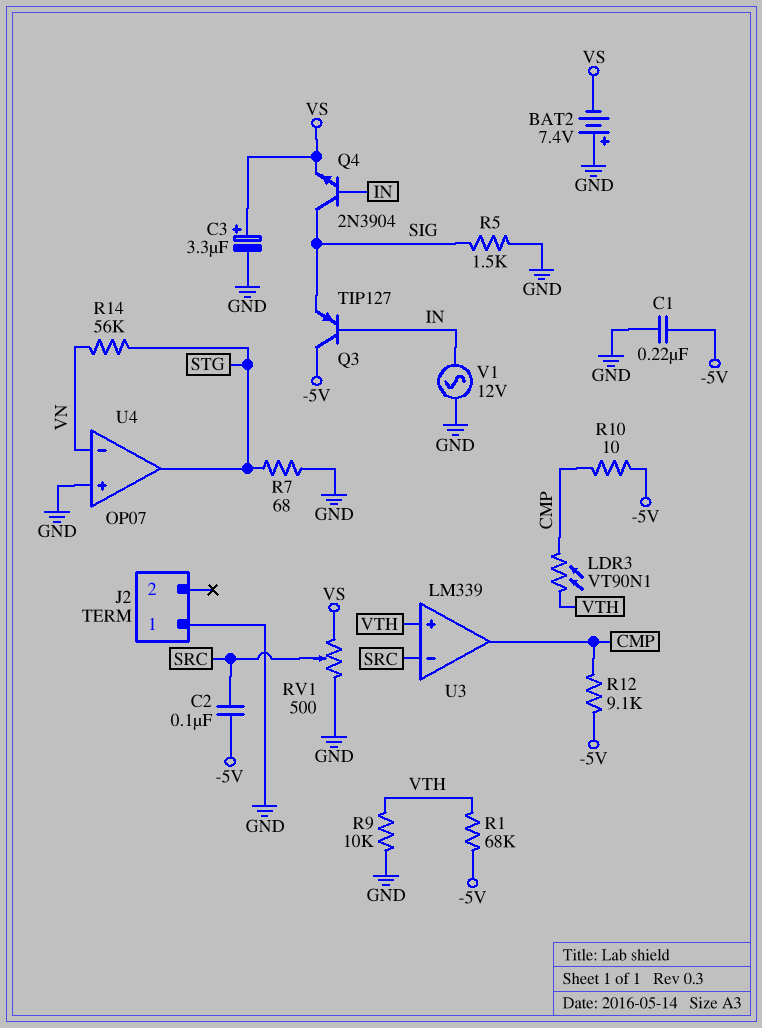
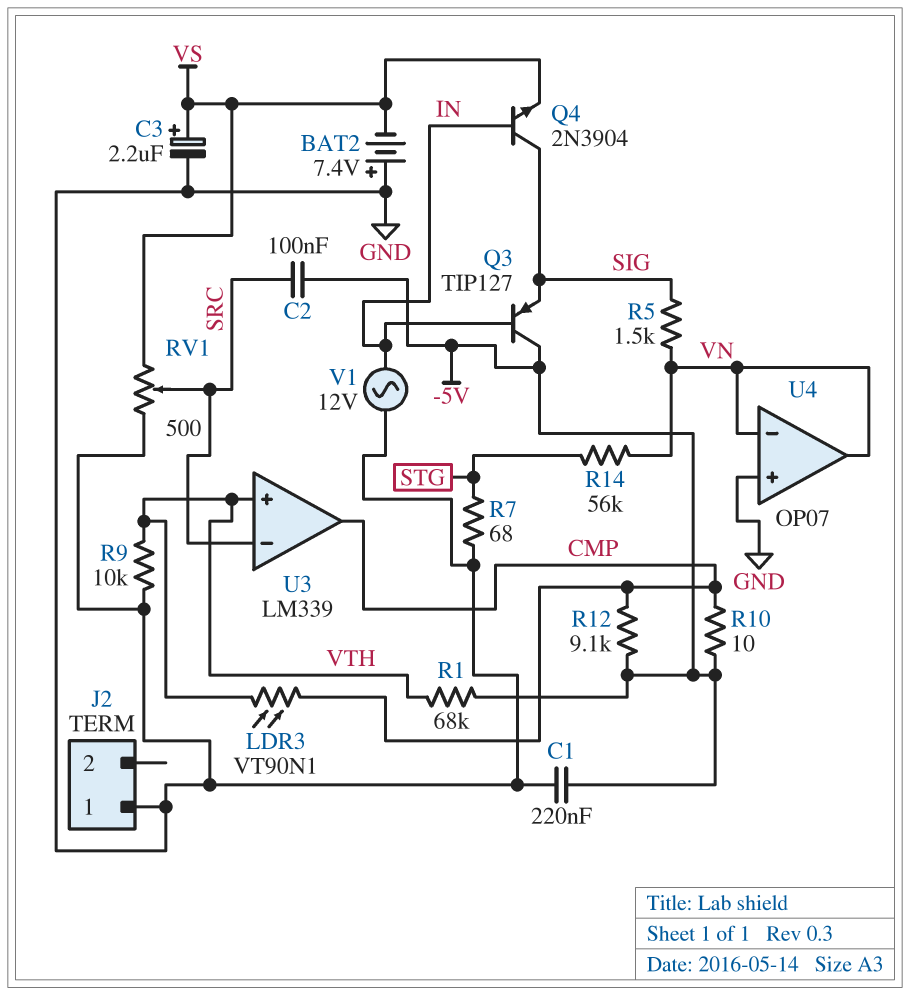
C3: 3.3uF (plus VS, minus GND) -> 2.2uF (plus VS, minus GND)
R5: 1.5k (GND, SIG) -> 1.5k (SIG, VN)
U4 pin out: STG -> VN

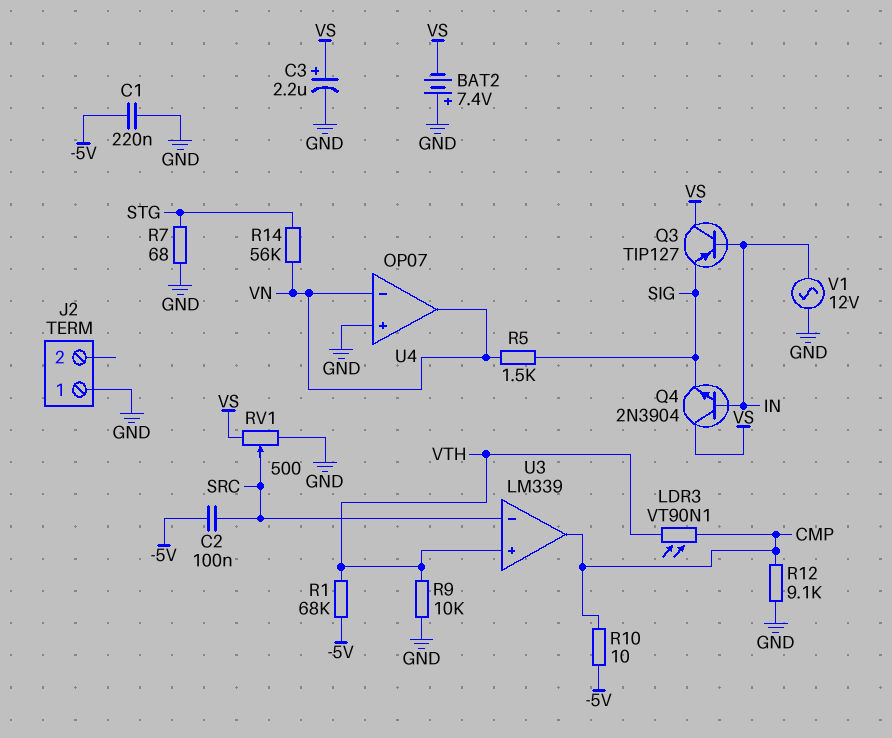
Q3: PNP TIP127 (B IN, C -5V, E SIG) -> PNP TIP127 (B IN, C VS, E SIG)
Q4: NPN 2N3904 (B IN, C SIG, E VS) -> NPN 2N3904 (B IN, C VS, E SIG)
R12: 9.1k (-5V, CMP) -> 9.1k (CMP, GND)

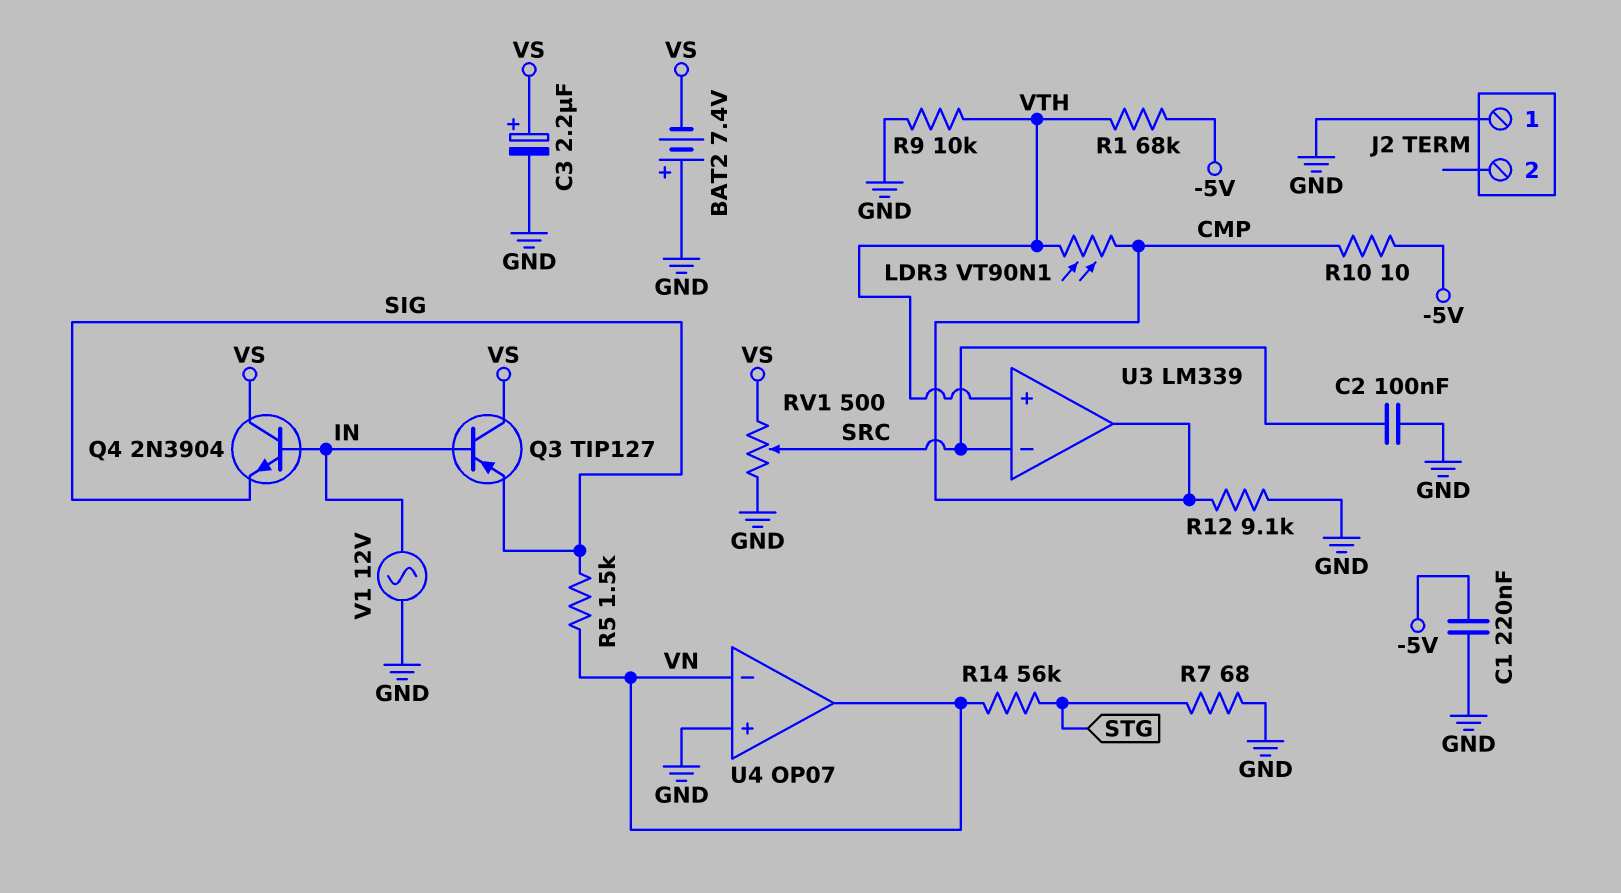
C2: 100nF (-5V, SRC) -> 100nF (GND, SRC)

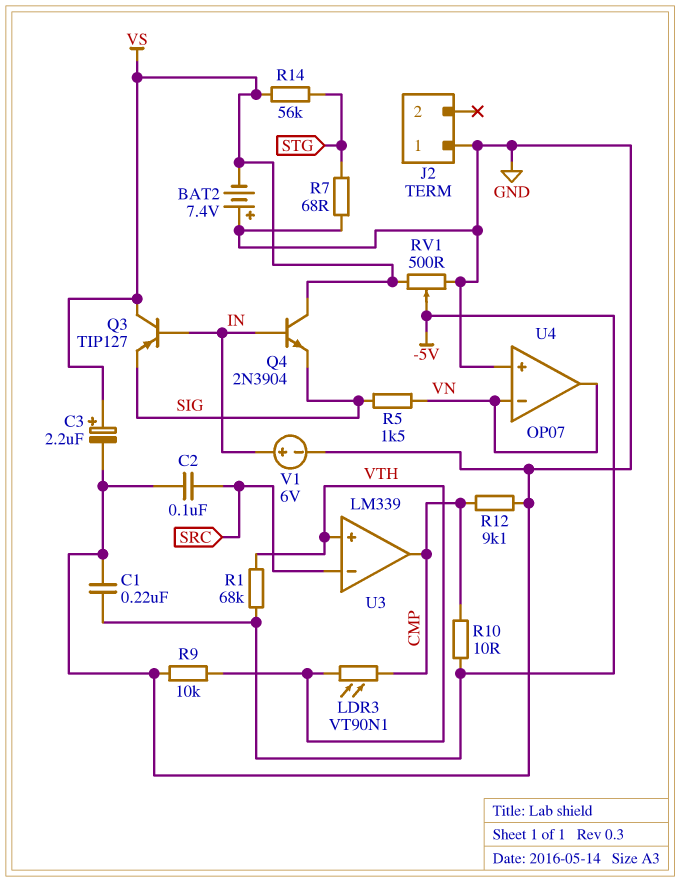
R14: 56k (STG, VN) -> 56k (STG, VS)
RV1: 500 (GND, VS, wiper SRC) -> 500 (GND, VS, wiper -5V)
V1: AC 12V (GND, IN) -> 6V (plus IN, minus GND)

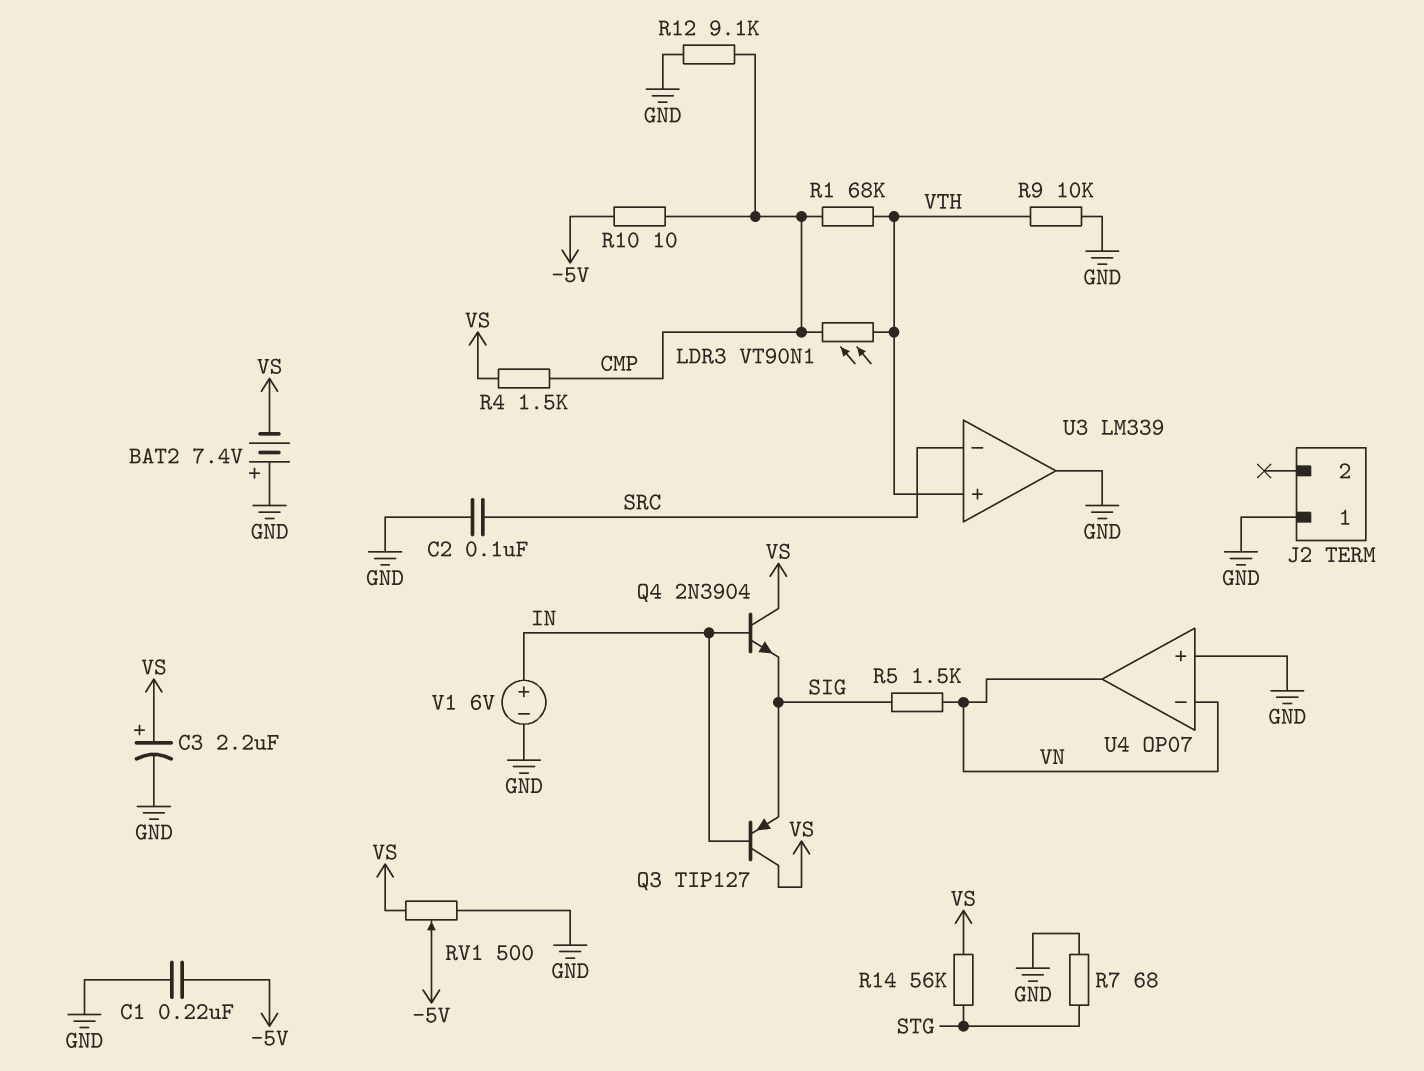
R1: 68k (-5V, VTH) -> 68k (CMP, VTH)
R4: none -> 1.5k (CMP, VS)
U3 pin out: CMP -> GND

